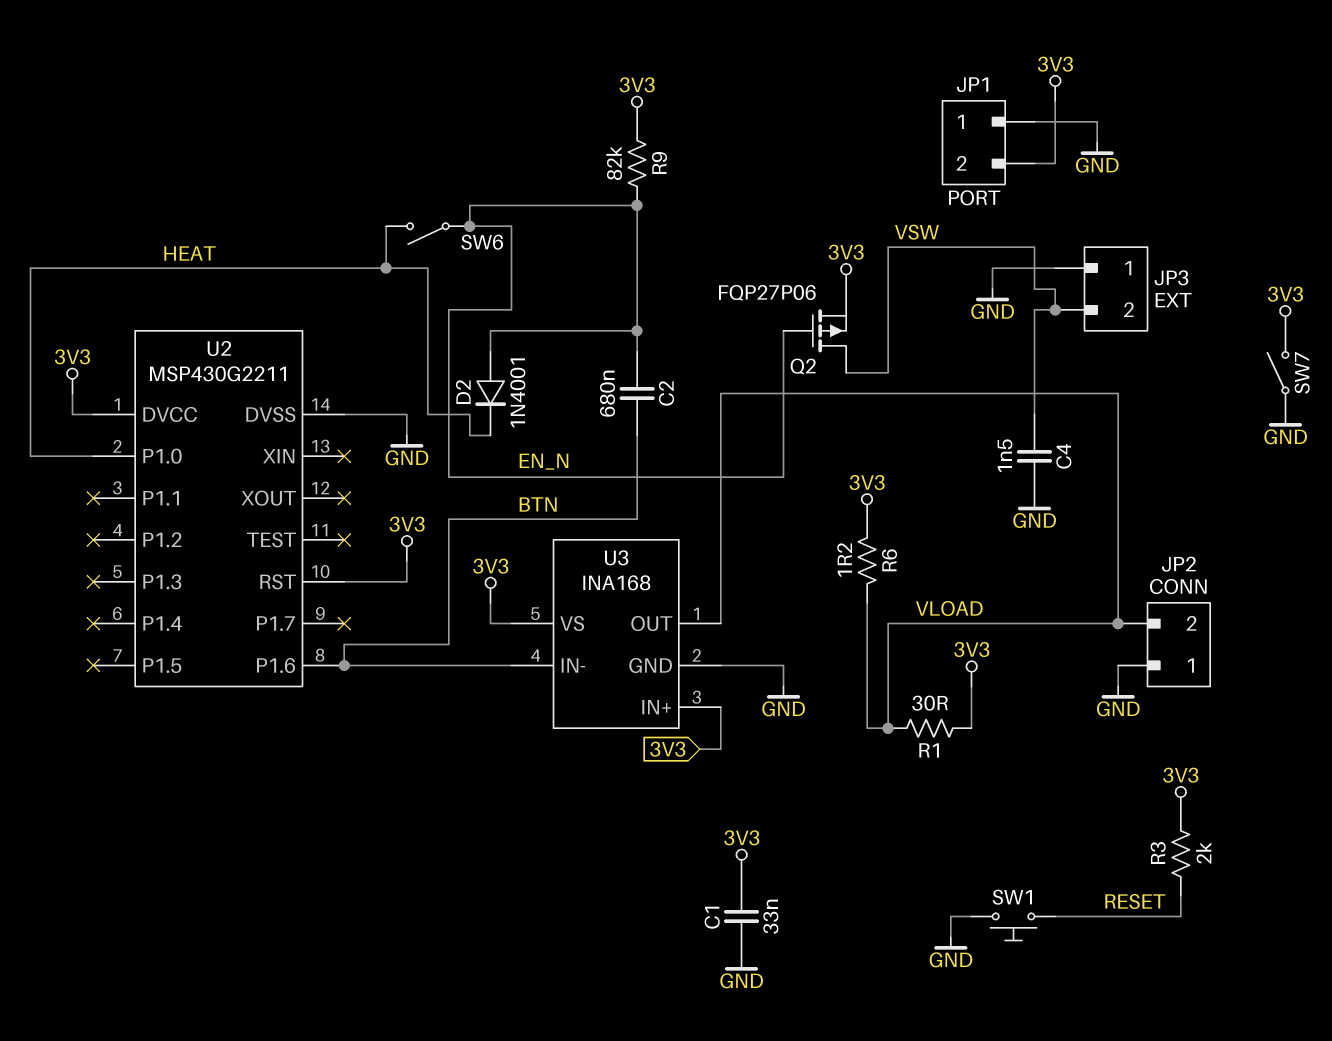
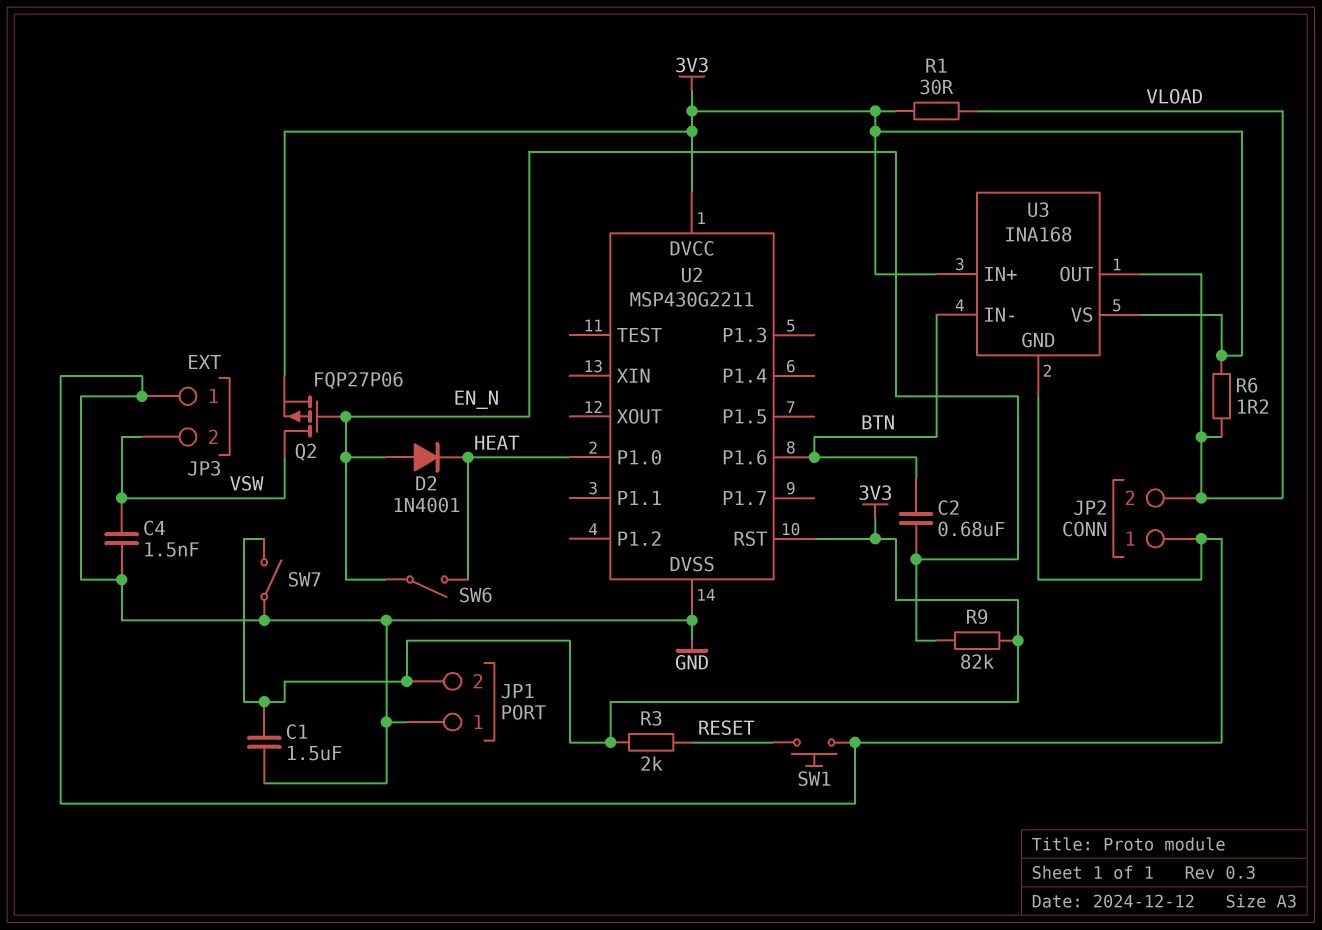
C1: 33nF (3V3, GND) -> 1.5uF (3V3, GND)

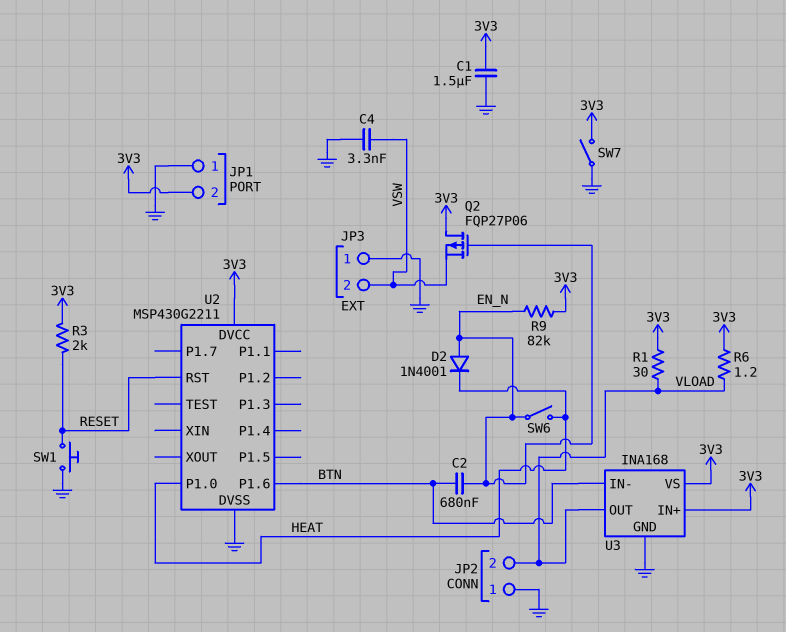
C4: 1.5nF (GND, VSW) -> 3.3nF (GND, VSW)
Q2: PMOS FQP27P06 (G EN_N, D VSW, S 3V3) -> PMOS FQP27P06 (G EN_N, D 3V3, S VSW)
U2 pin RST: 3V3 -> RESET

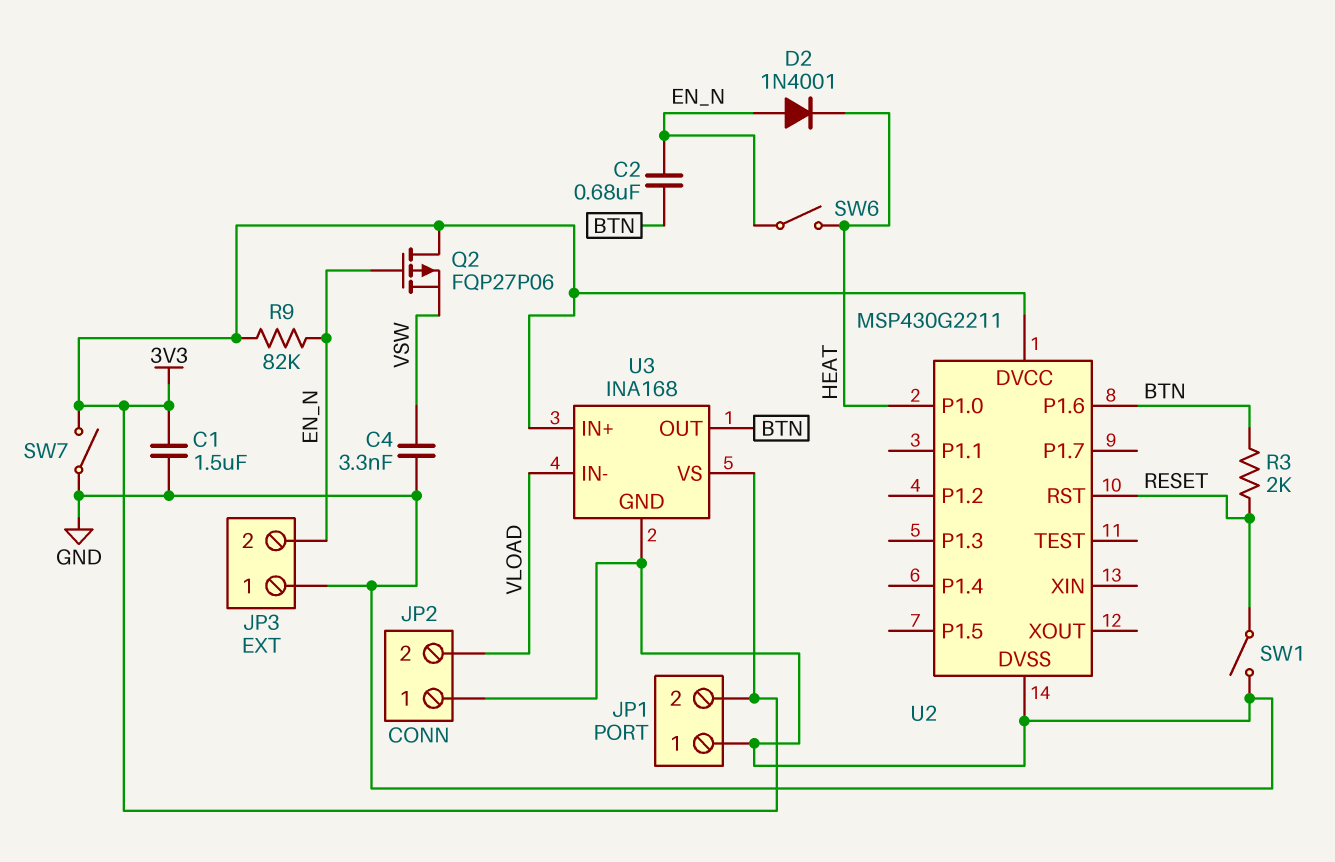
JP3 pin 2: VSW -> EN_N
R1: 30 (3V3, VLOAD) -> none
R3: 2k (3V3, RESET) -> 2k (BTN, RESET)
R6: 1.2 (3V3, VLOAD) -> none
SW1: button (GND, RESET) -> switch (GND, RESET)
U3 pin IN-: BTN -> VLOAD
U3 pin OUT: VLOAD -> BTN

